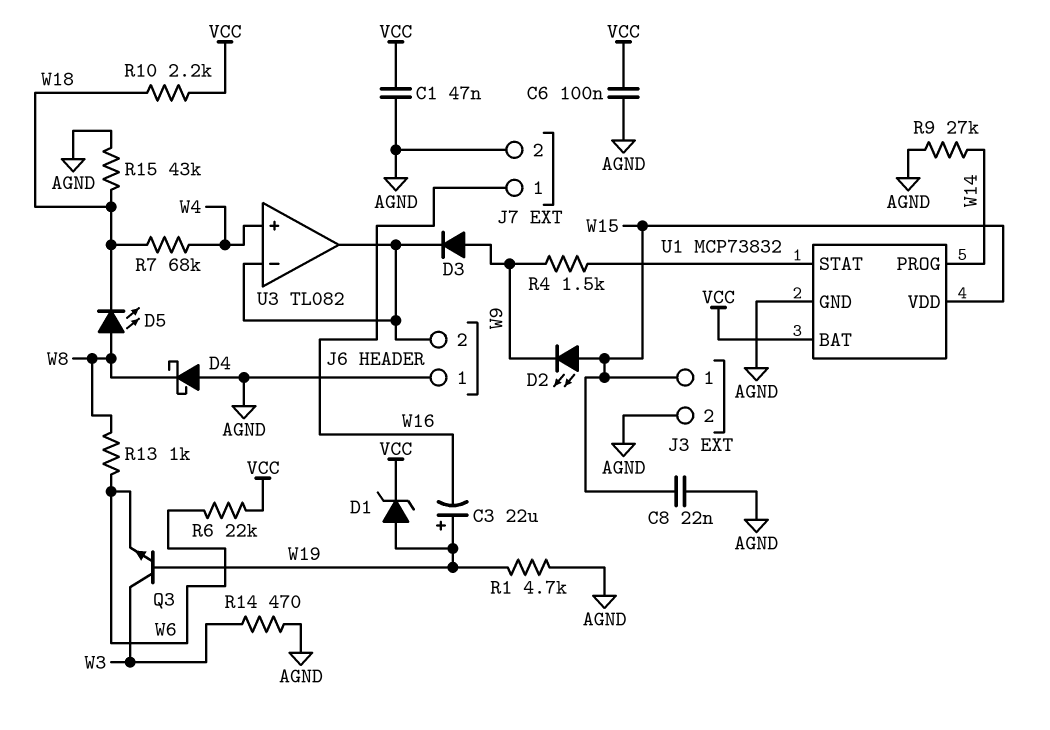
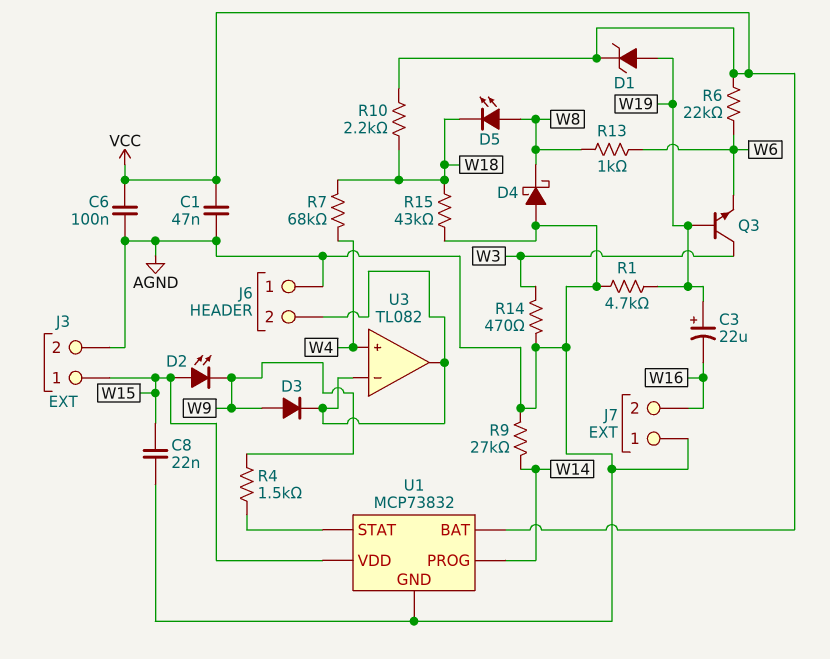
J7 pin 1: W16 -> AGND
J7 pin 2: AGND -> W16

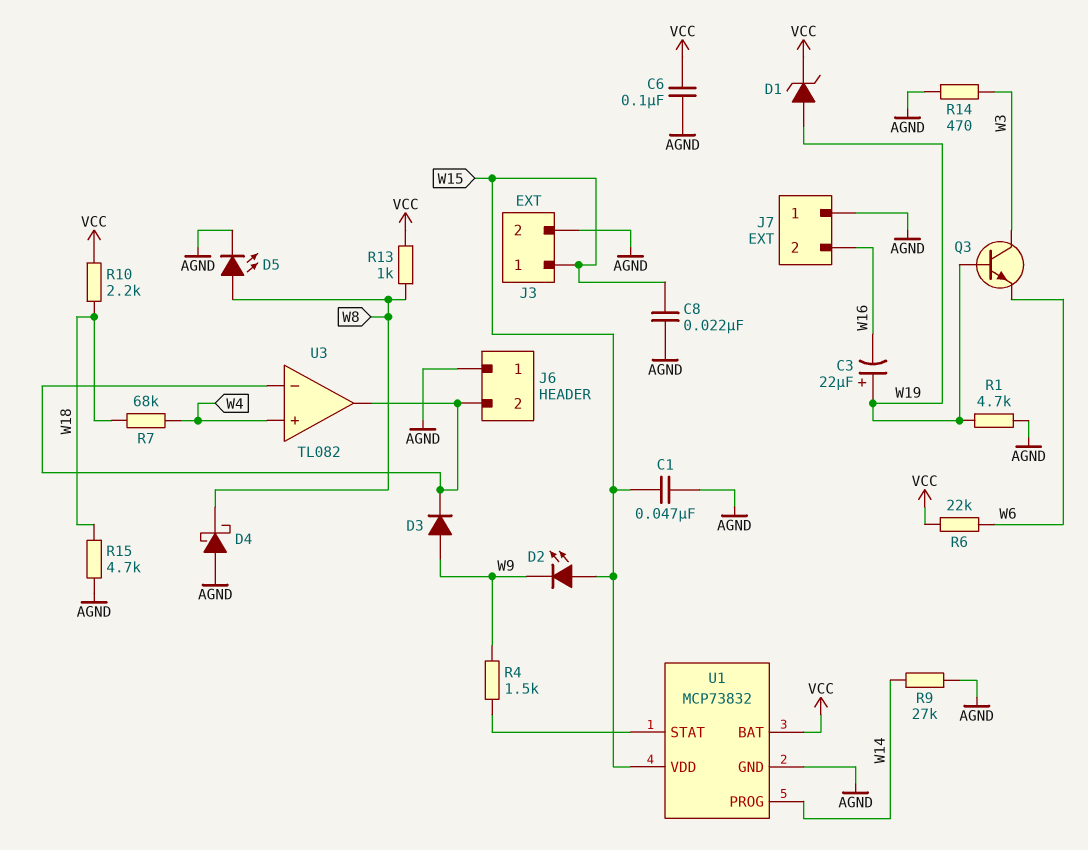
C1: 47nF (AGND, VCC) -> 47nF (AGND, W15)
D5: LED (A W8, K W18) -> LED (A W8, K AGND)
R13: 1k (W6, W8) -> 1k (VCC, W8)
R15: 43k (AGND, W18) -> 4.7k (AGND, W18)

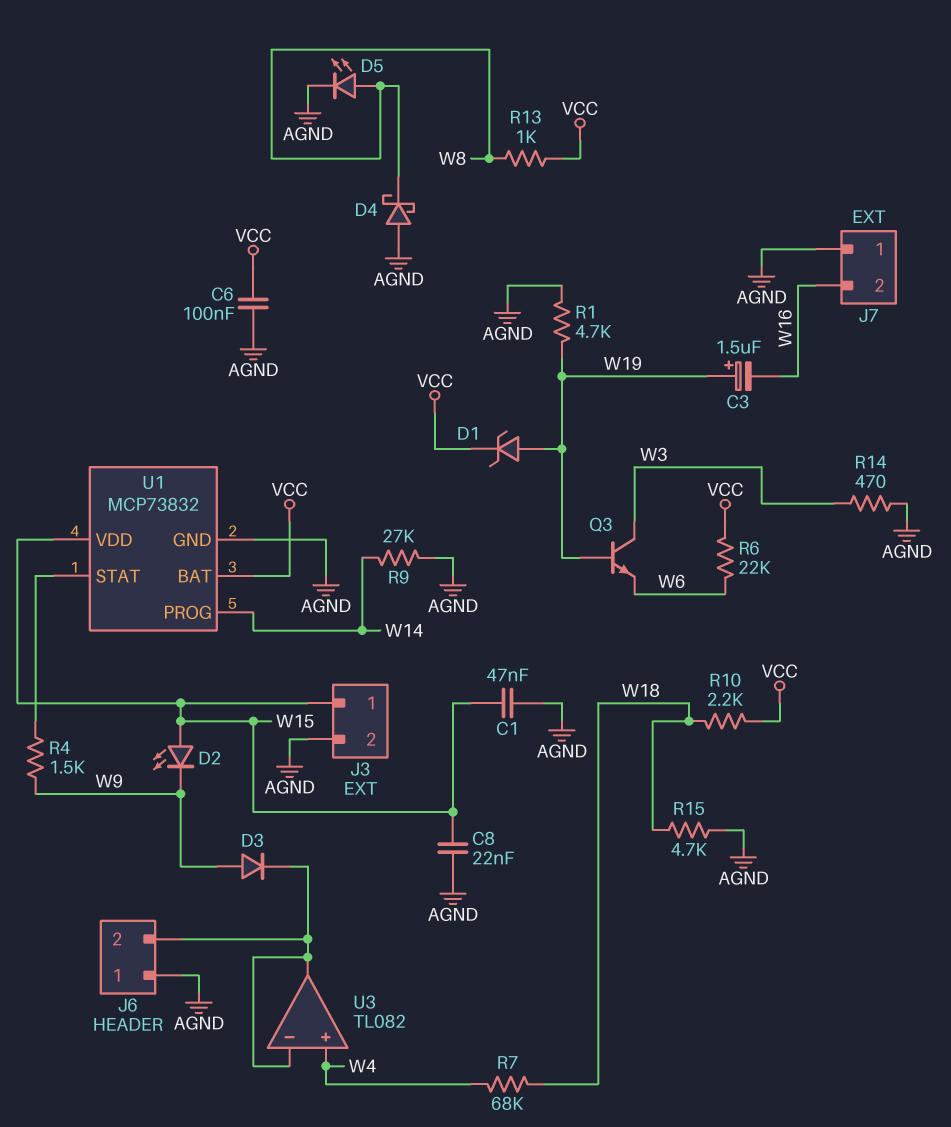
C3: 22uF (plus W19, minus W16) -> 1.5uF (plus W19, minus W16)

